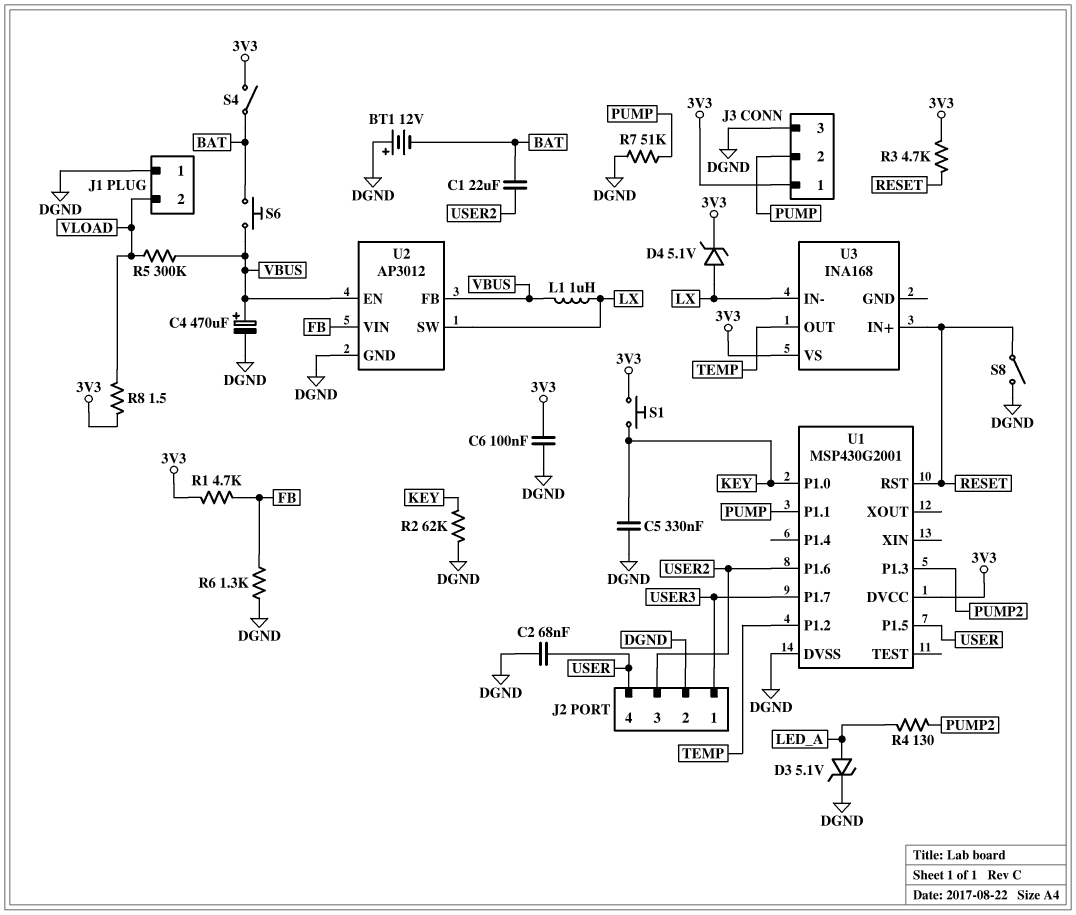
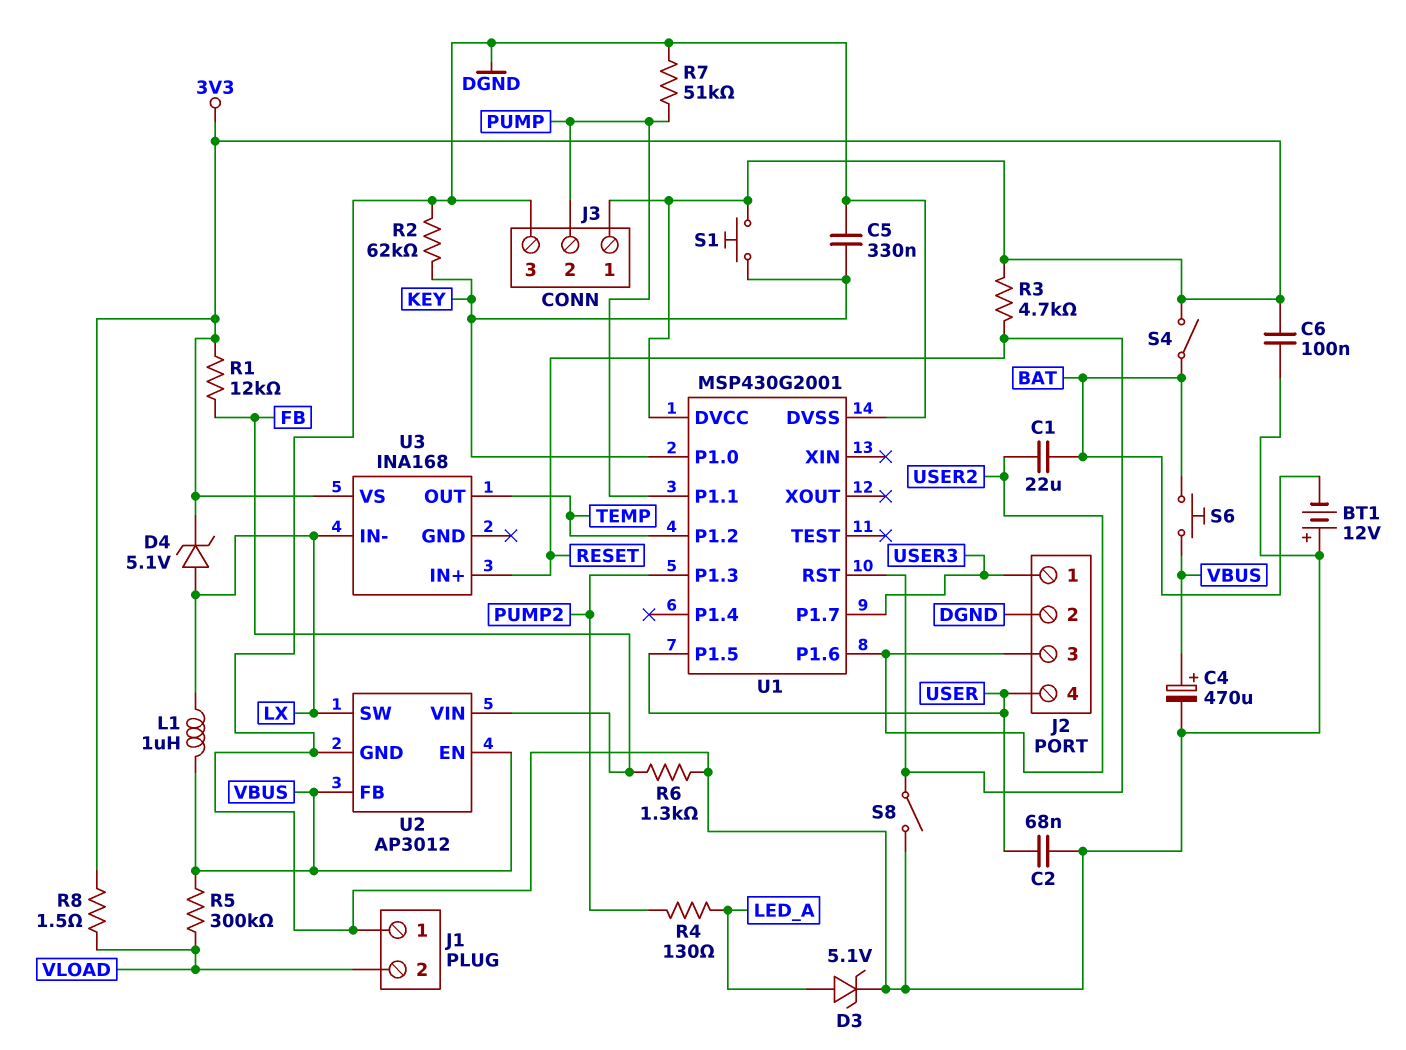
R1: 4.7k (3V3, FB) -> 12k (3V3, FB)

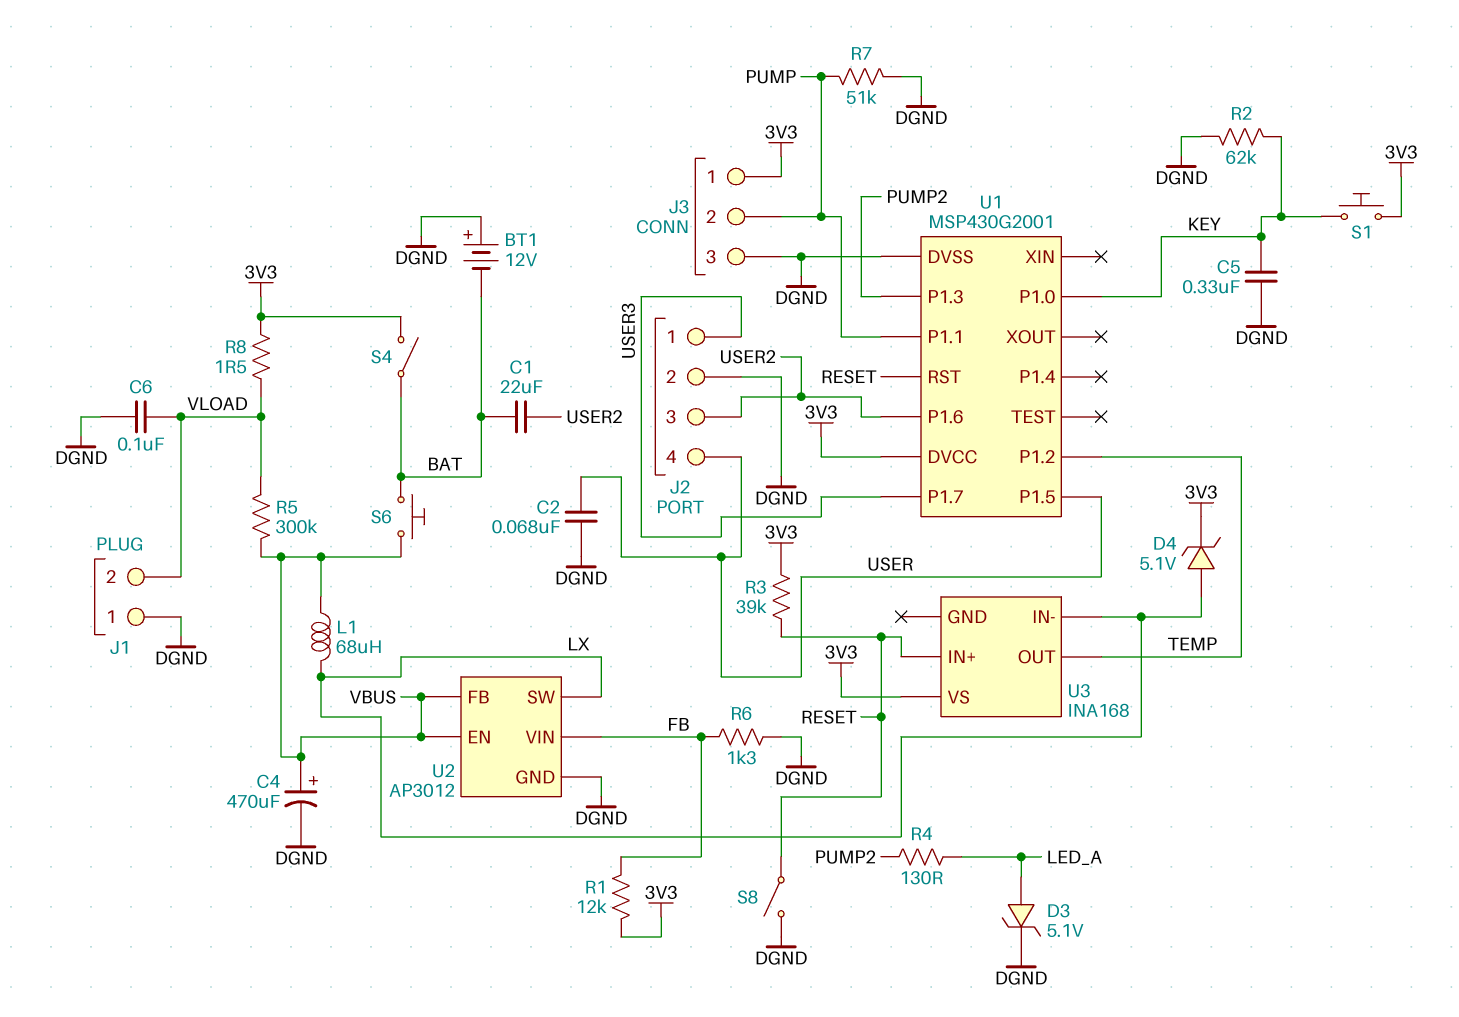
C6: 100nF (3V3, DGND) -> 100nF (DGND, VLOAD)
L1: 1uH (LX, VBUS) -> 68uH (LX, VBUS)
R3: 4.7k (3V3, RESET) -> 39k (3V3, RESET)

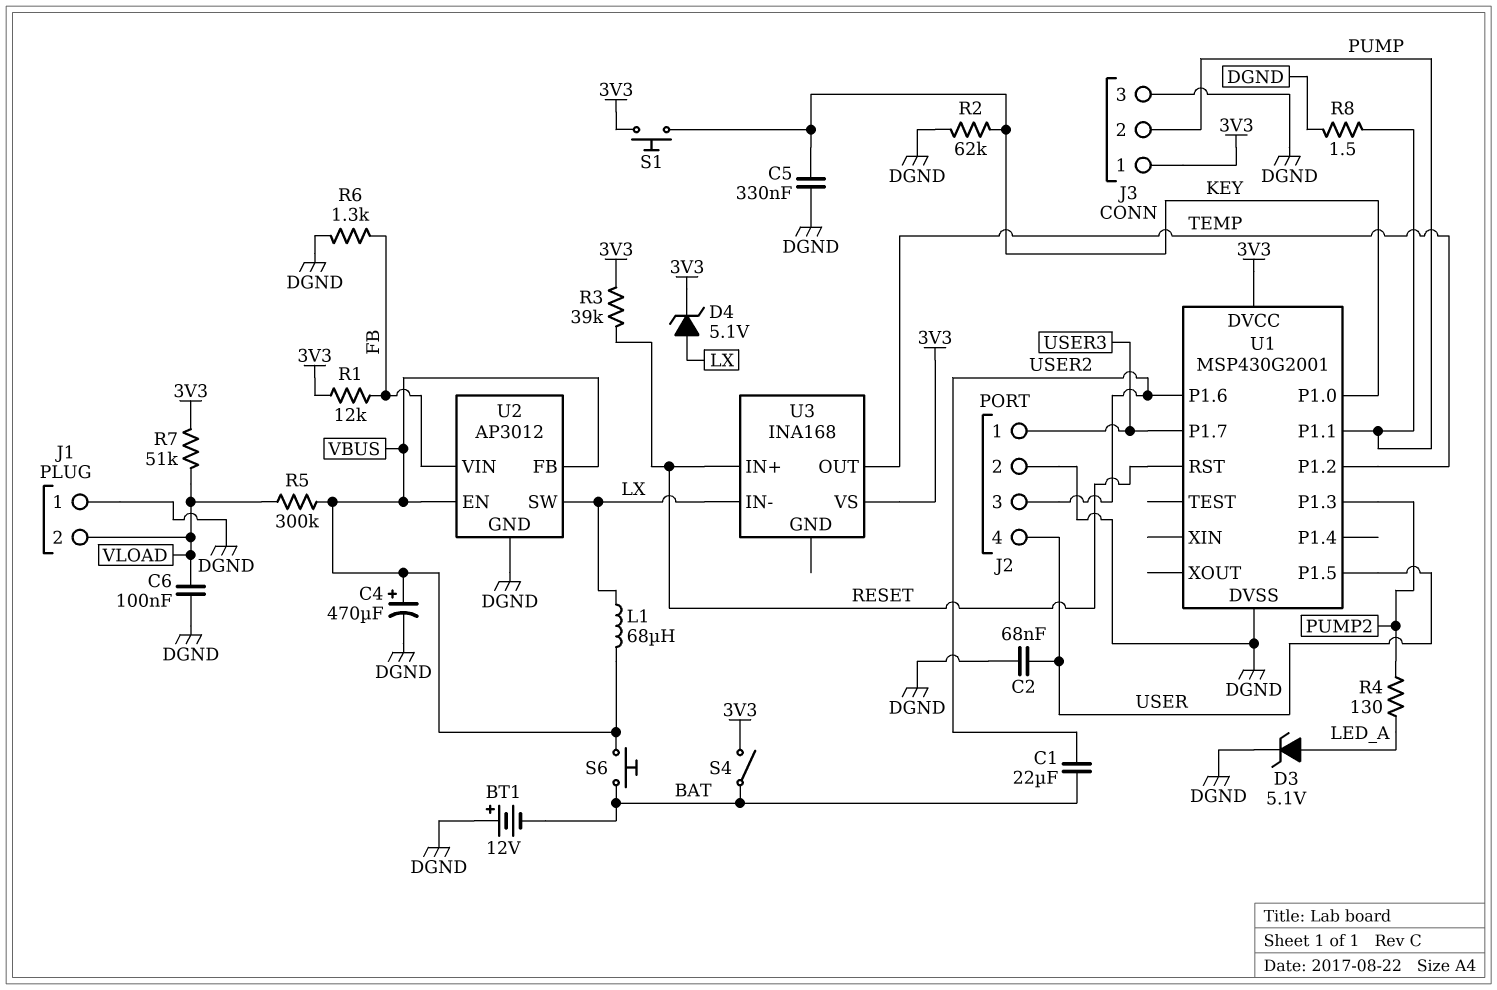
R7: 51k (DGND, PUMP) -> 51k (3V3, VLOAD)
R8: 1.5 (3V3, VLOAD) -> 1.5 (DGND, PUMP)
S8: switch (DGND, RESET) -> none

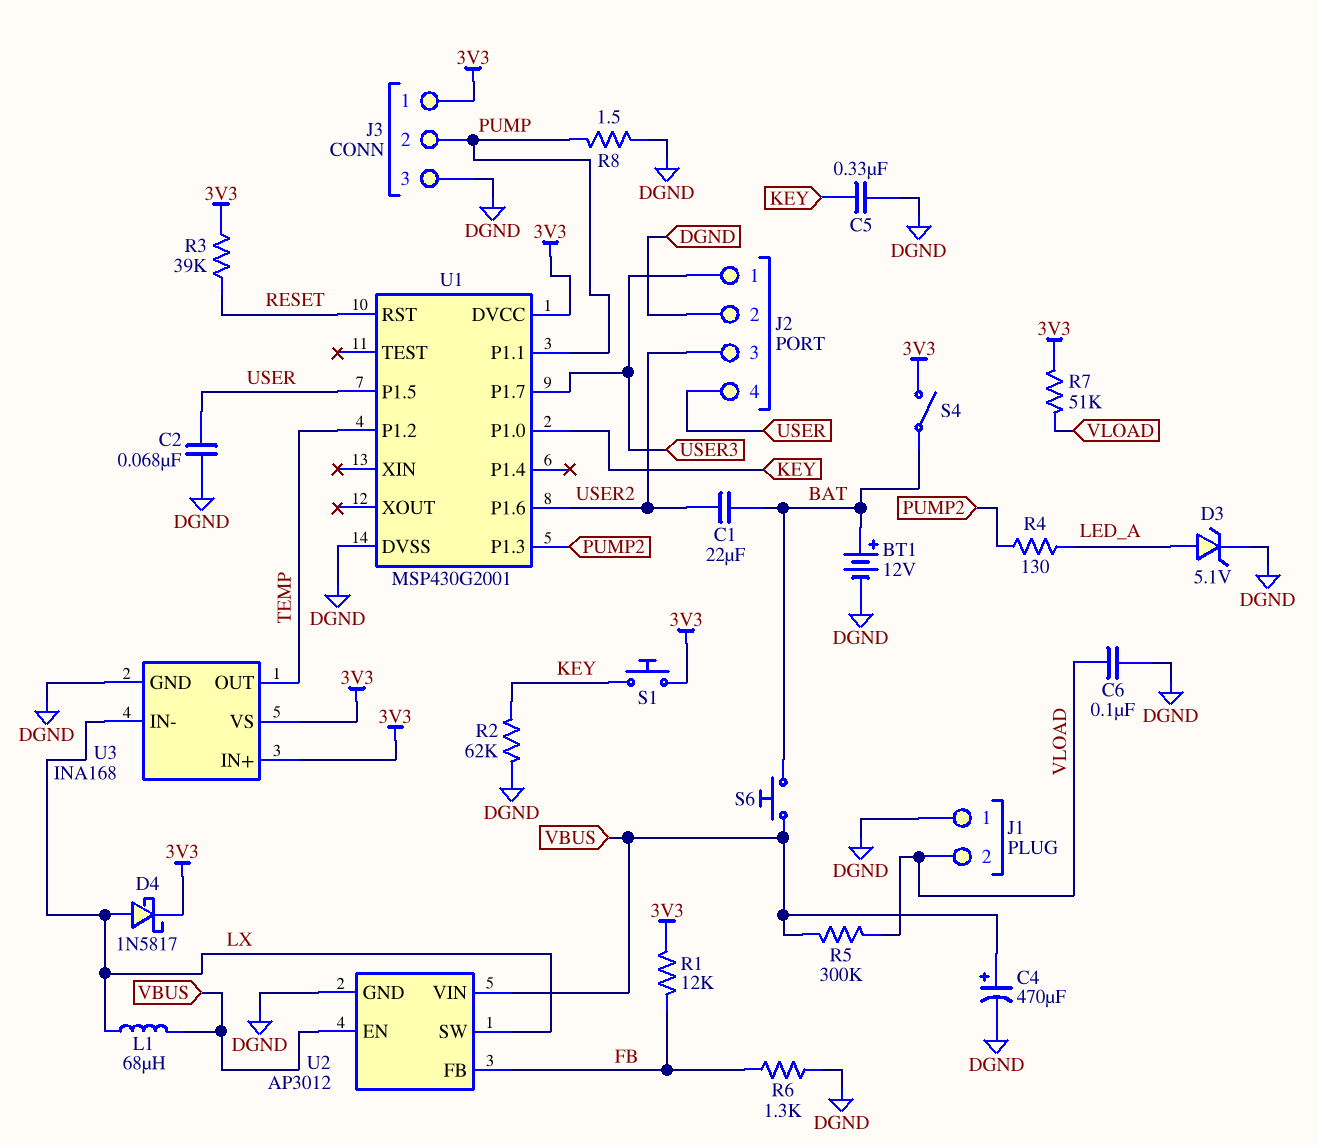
BT1: 12V (plus DGND, minus BAT) -> 12V (plus BAT, minus DGND)
D4: zener 5.1V (A LX, K 3V3) -> schottky 1N5817 (A LX, K 3V3)
U2 pin FB: VBUS -> FB
U2 pin VIN: FB -> VBUS
U3 pin GND: none -> DGND
U3 pin IN+: RESET -> 3V3

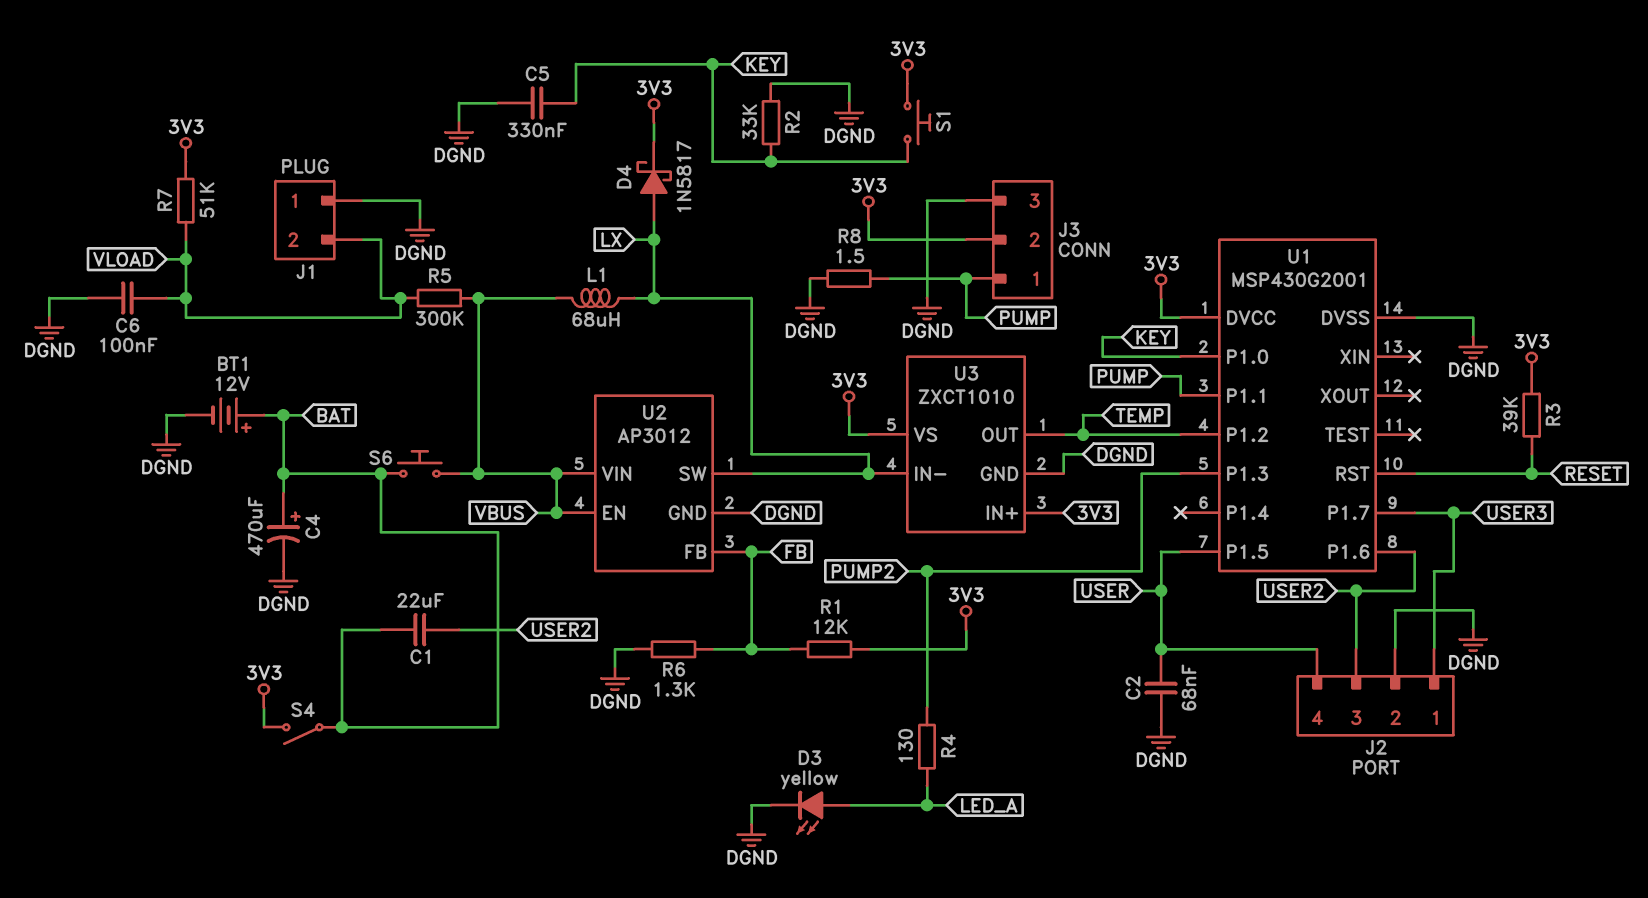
C4: 470uF (plus VBUS, minus DGND) -> 470uF (plus BAT, minus DGND)
D3: zener 5.1V (A LED_A, K DGND) -> LED yellow (A LED_A, K DGND)
J3 pin 1: 3V3 -> PUMP
J3 pin 2: PUMP -> 3V3
R2: 62k (DGND, KEY) -> 33k (DGND, KEY)
U3: INA168 -> ZXCT1010

